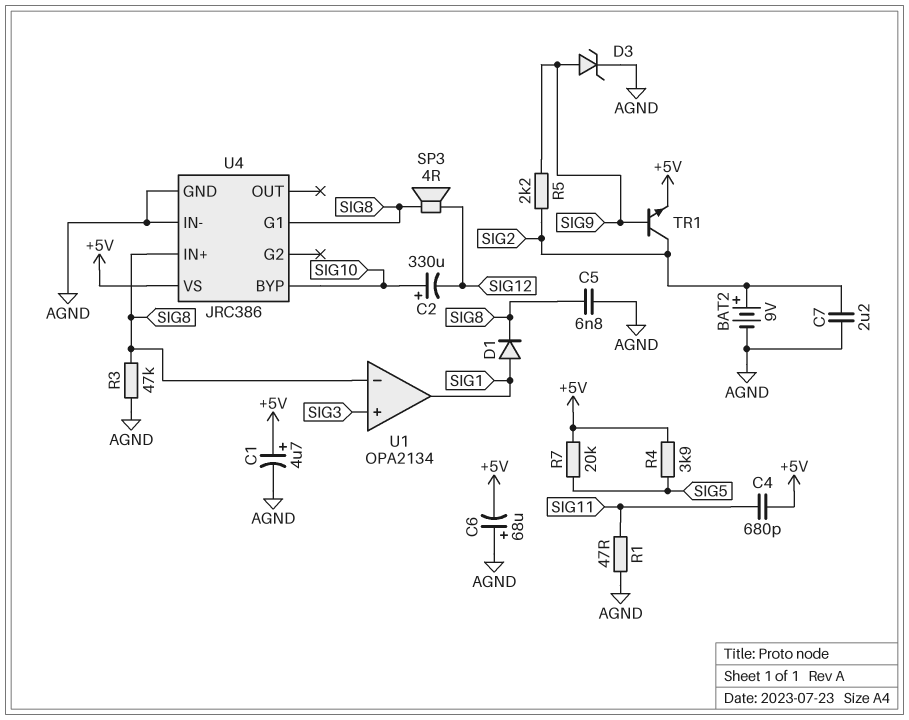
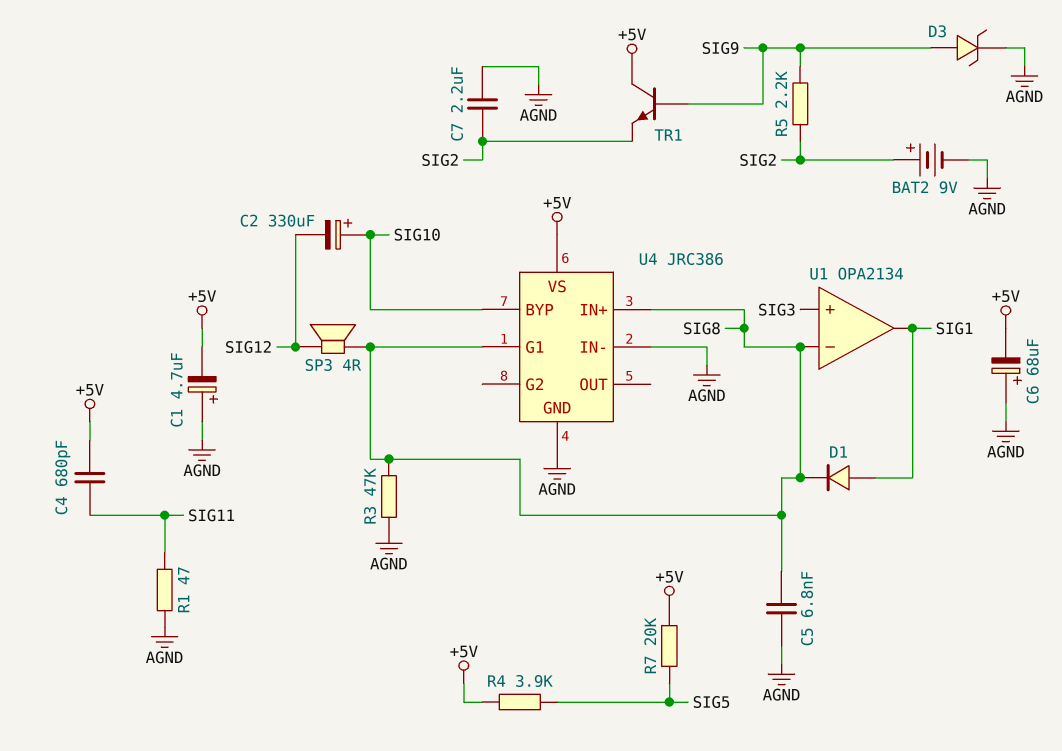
C1: 4.7uF (plus +5V, minus AGND) -> 4.7uF (plus AGND, minus +5V)
TR1: NPN (B SIG9, C SIG2, E +5V) -> NPN (B SIG9, C +5V, E SIG2)

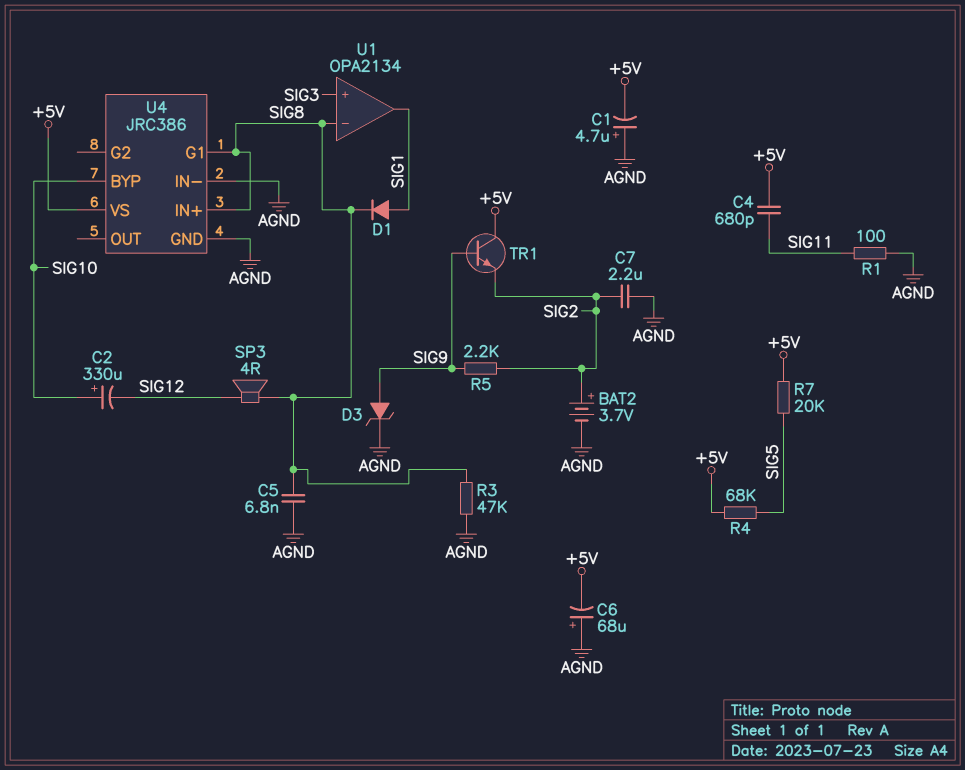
BAT2: 9V (plus SIG2, minus AGND) -> 3.7V (plus SIG2, minus AGND)
R1: 47 (AGND, SIG11) -> 100 (AGND, SIG11)
R4: 3.9k (+5V, SIG5) -> 68k (+5V, SIG5)

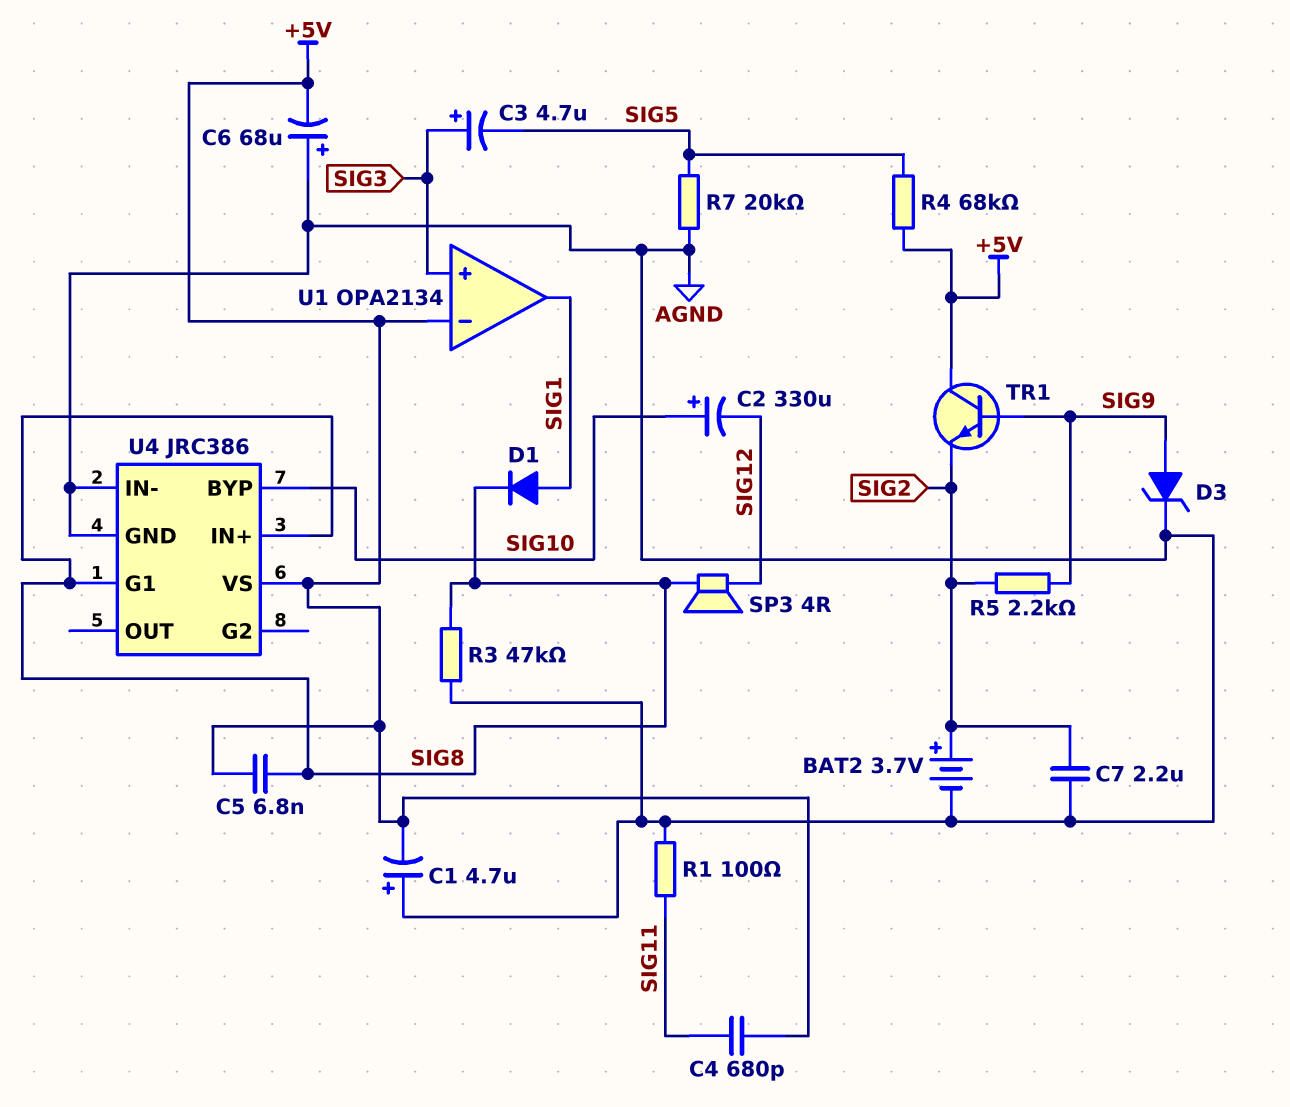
C3: none -> 4.7uF (plus SIG3, minus SIG5)
C5: 6.8nF (AGND, SIG8) -> 6.8nF (+5V, SIG8)
R7: 20k (+5V, SIG5) -> 20k (AGND, SIG5)
U1 pin in-: SIG8 -> +5V

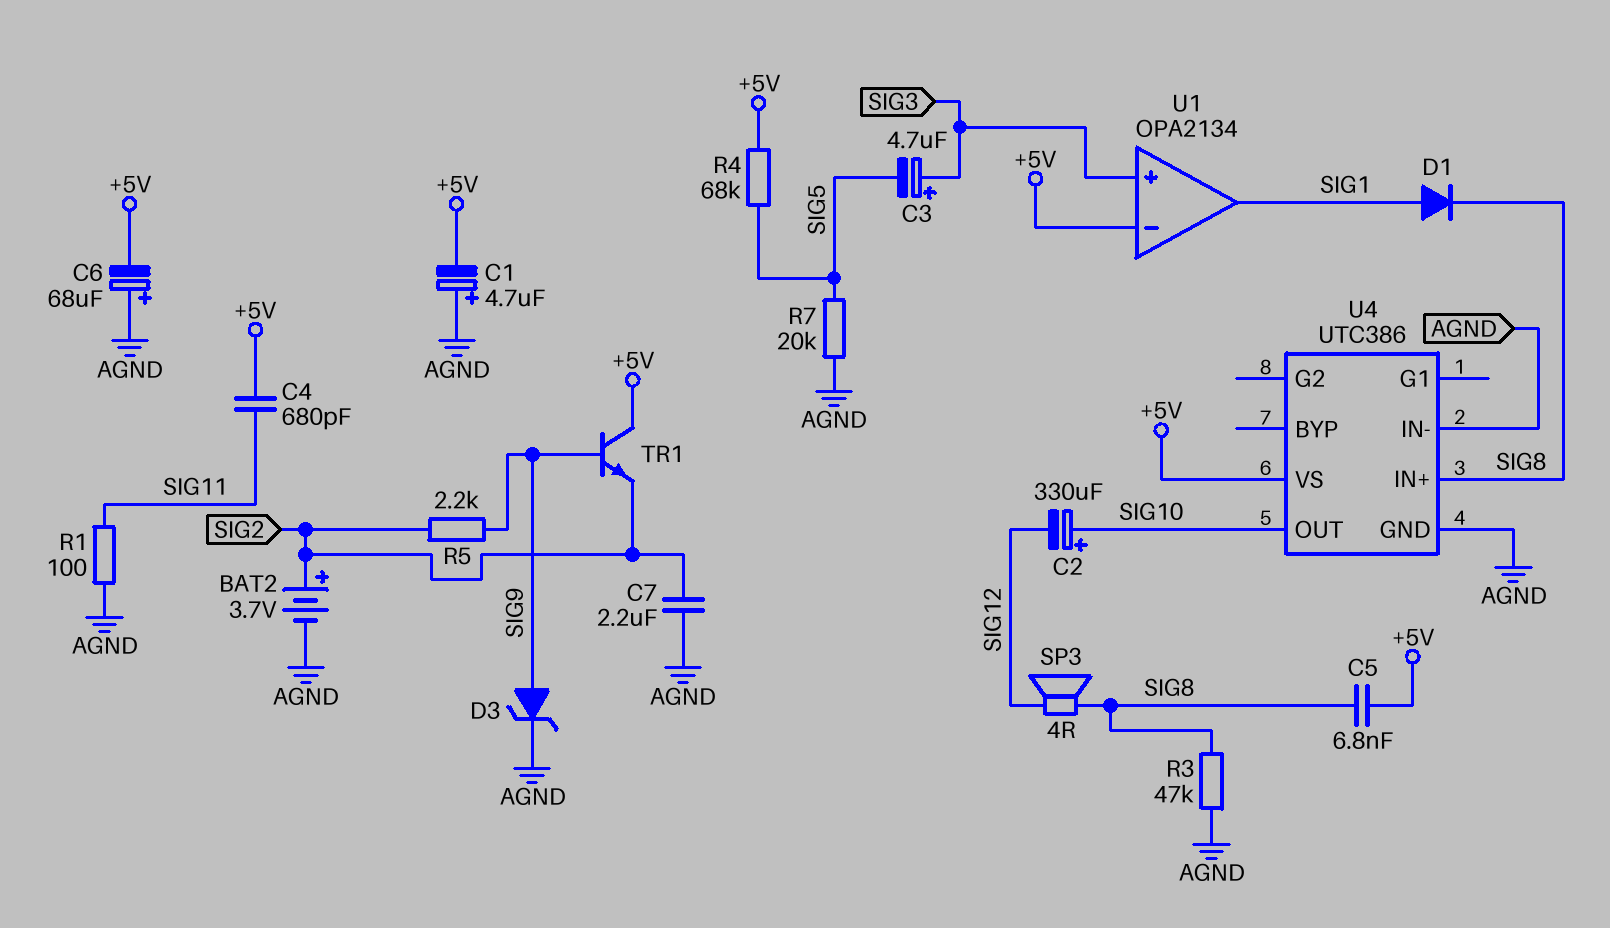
U4: JRC386 -> UTC386
U4 pin BYP: SIG10 -> none
U4 pin G1: SIG8 -> none
U4 pin OUT: none -> SIG10

